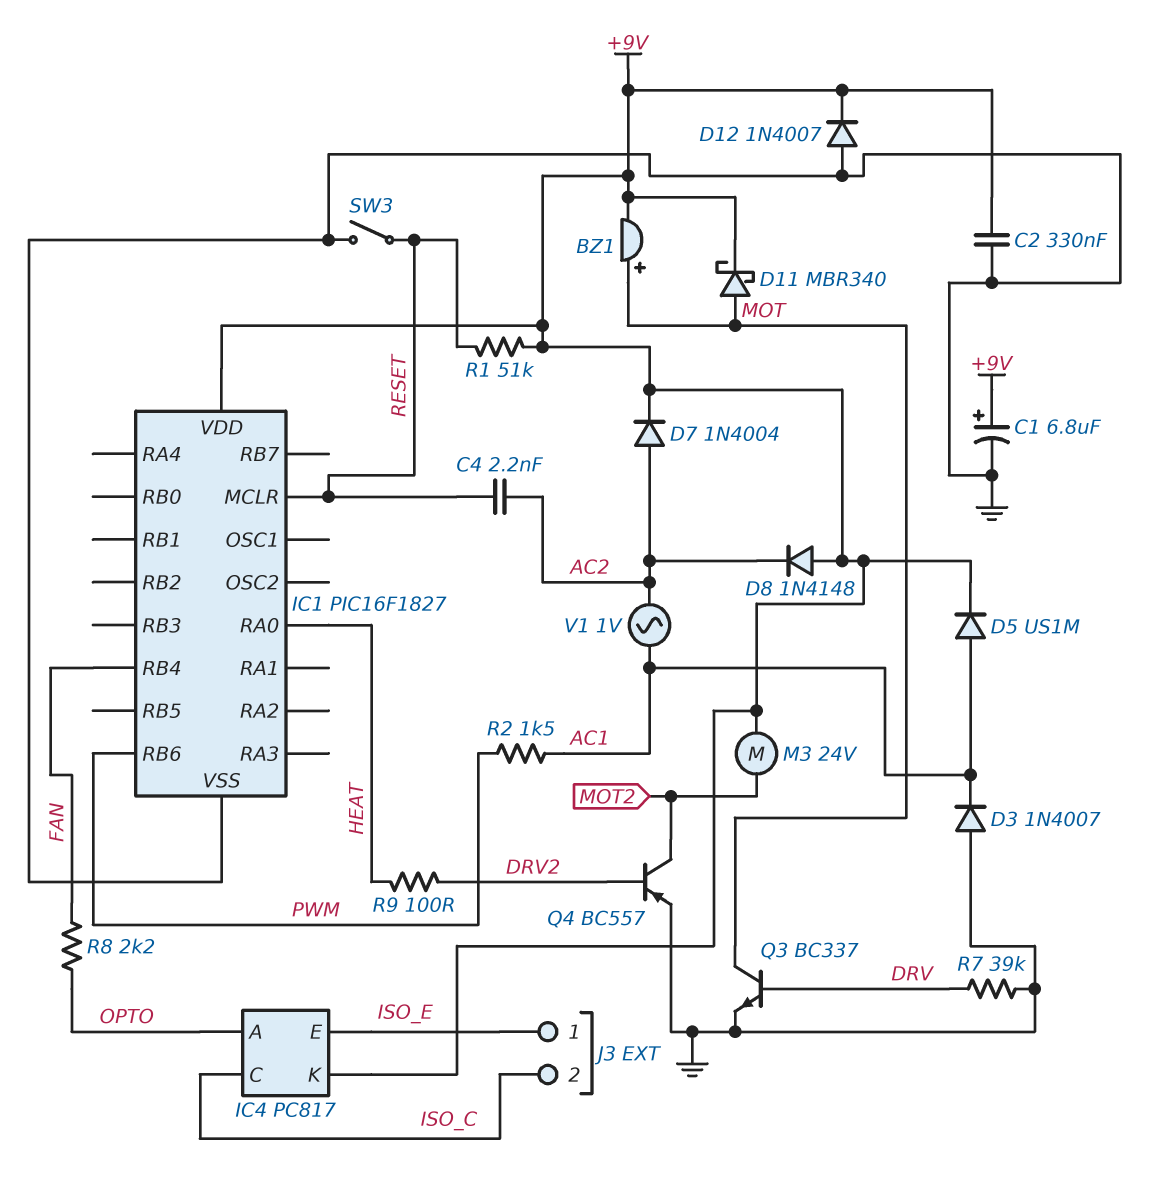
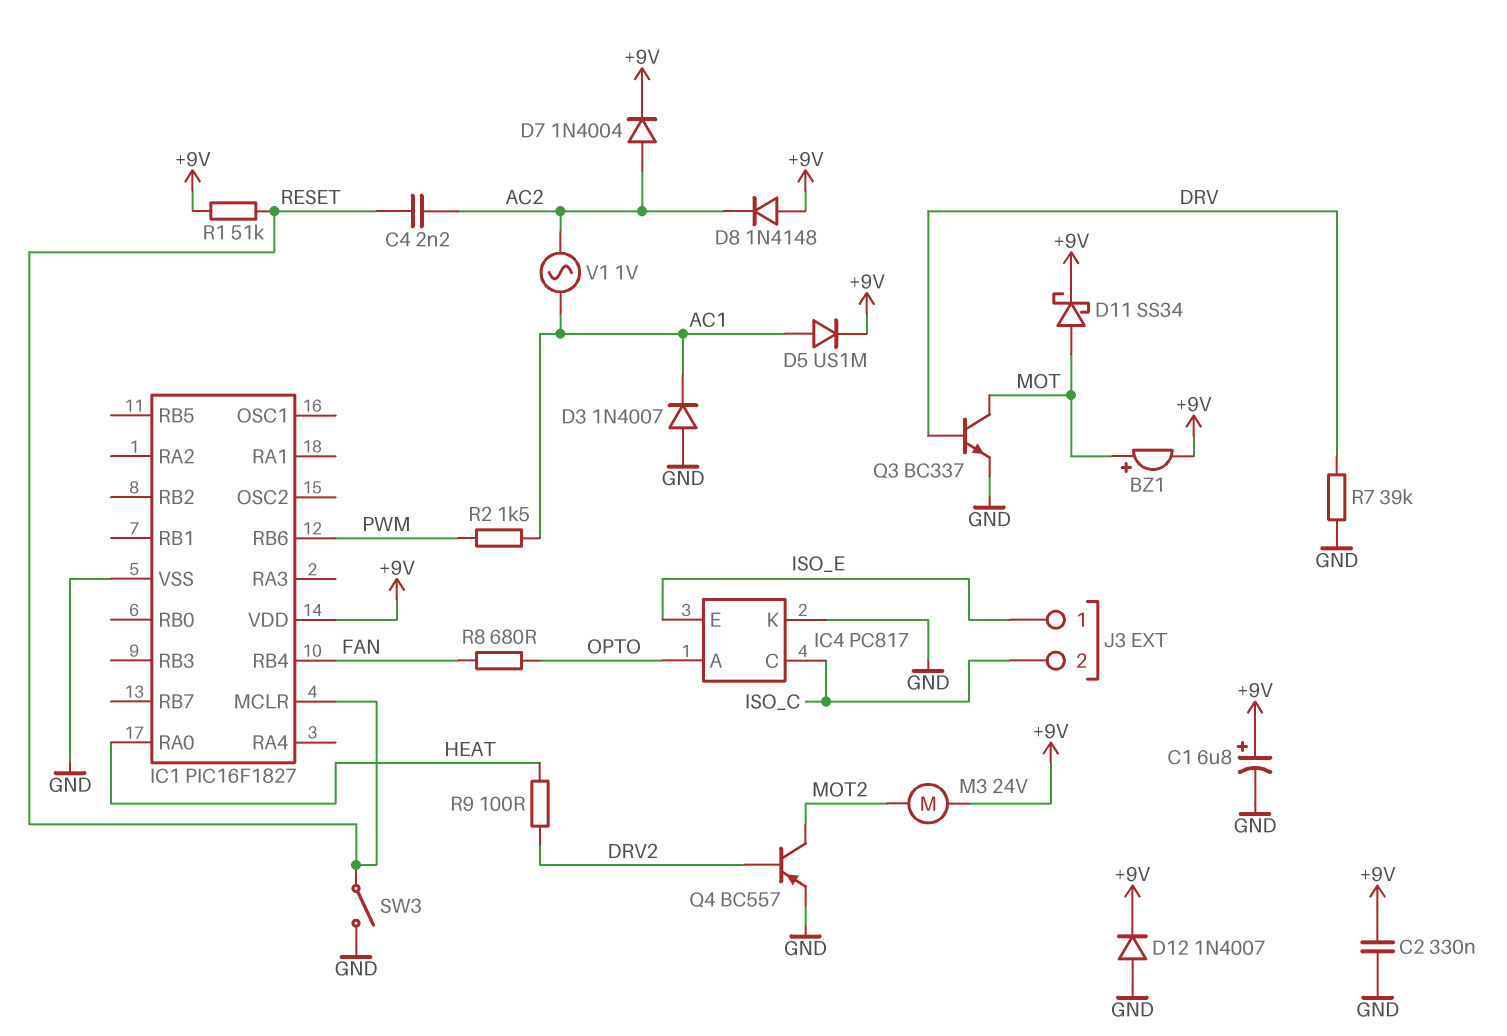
D11: schottky MBR340 (A MOT, K +9V) -> schottky SS34 (A MOT, K +9V)
IC4 pin K: +9V -> GND
R8: 2.2k (FAN, OPTO) -> 680 (FAN, OPTO)

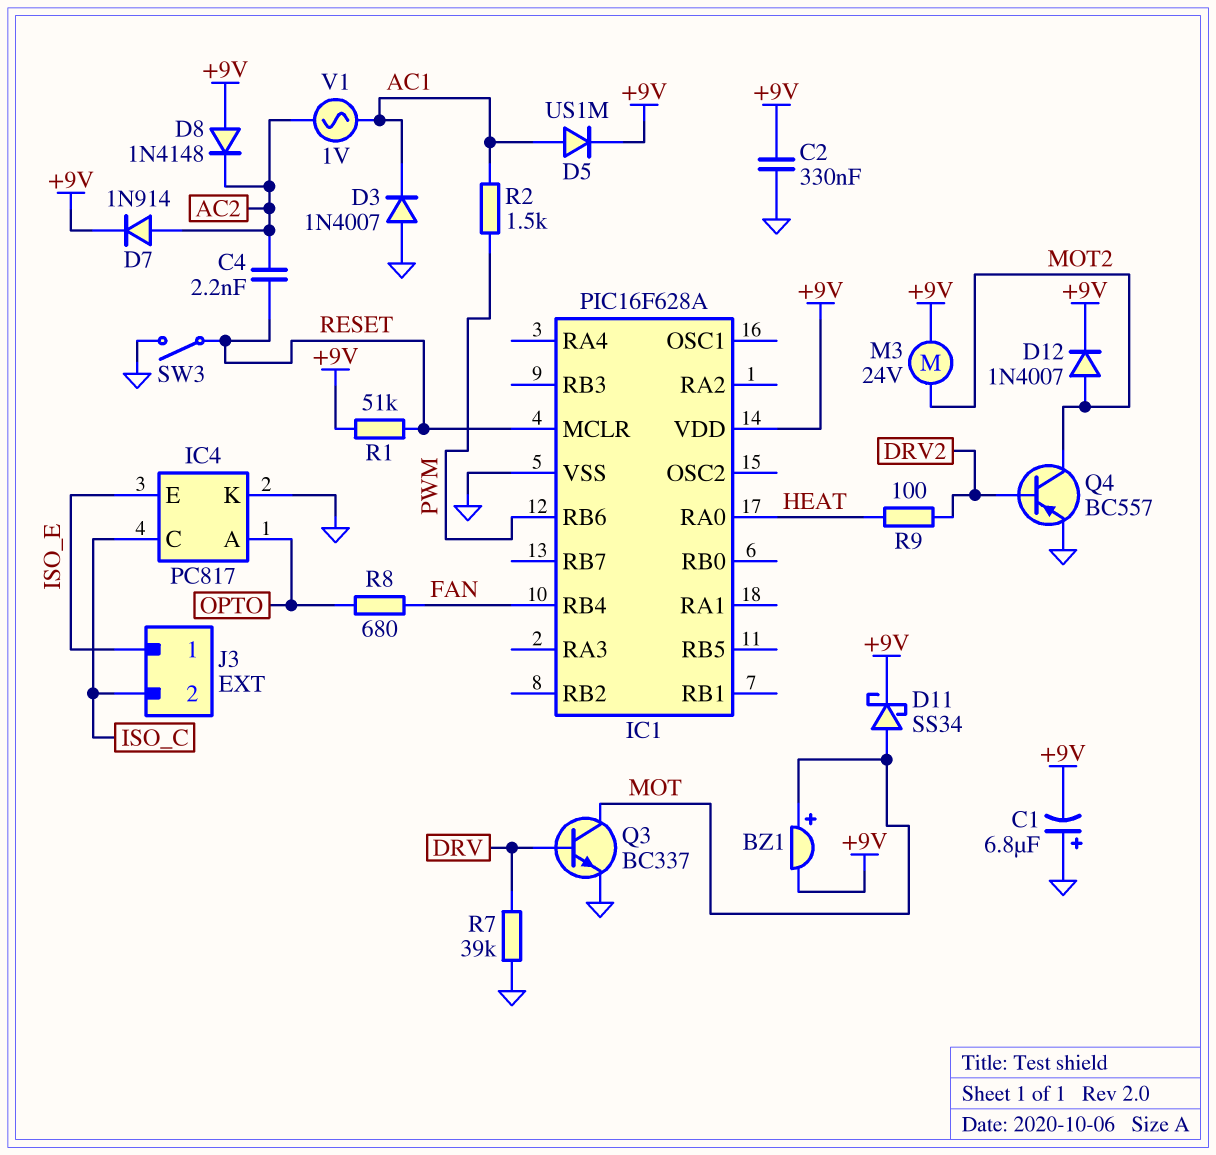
C1: 6.8uF (plus +9V, minus GND) -> 6.8uF (plus GND, minus +9V)
D7: diode 1N4004 (A AC2, K +9V) -> diode 1N914 (A AC2, K +9V)
D12: diode 1N4007 (A GND, K +9V) -> diode 1N4007 (A MOT2, K +9V)
IC1: PIC16F1827 -> PIC16F628A

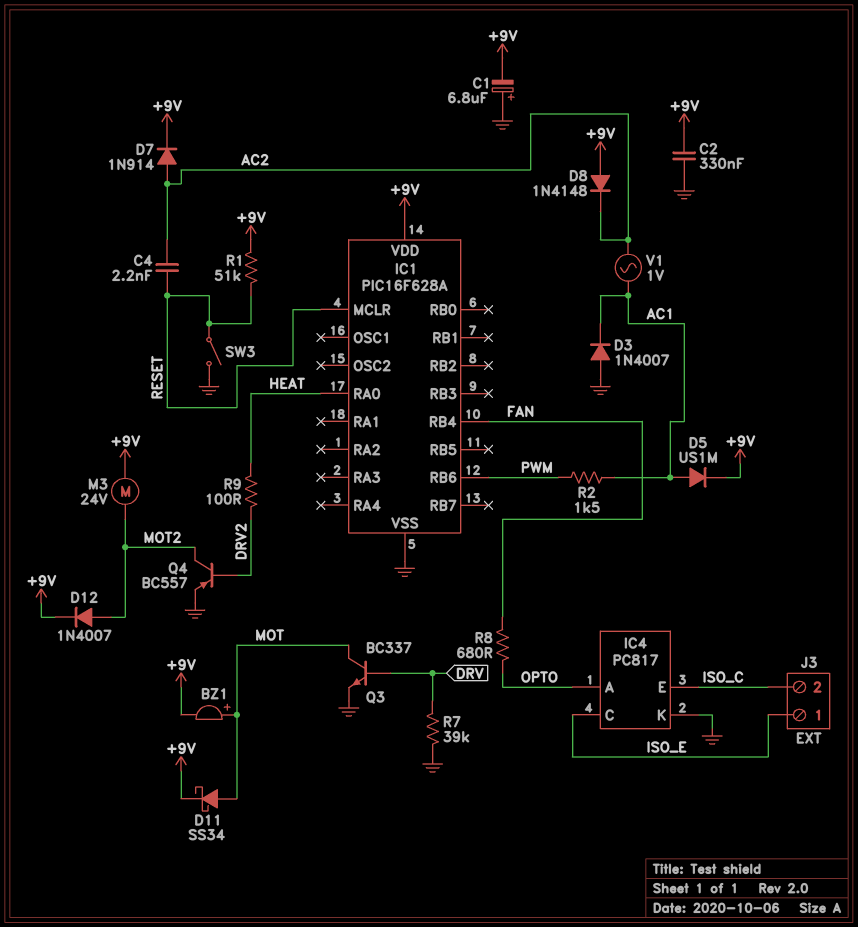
IC4 pin C: ISO_C -> ISO_E
IC4 pin E: ISO_E -> ISO_C

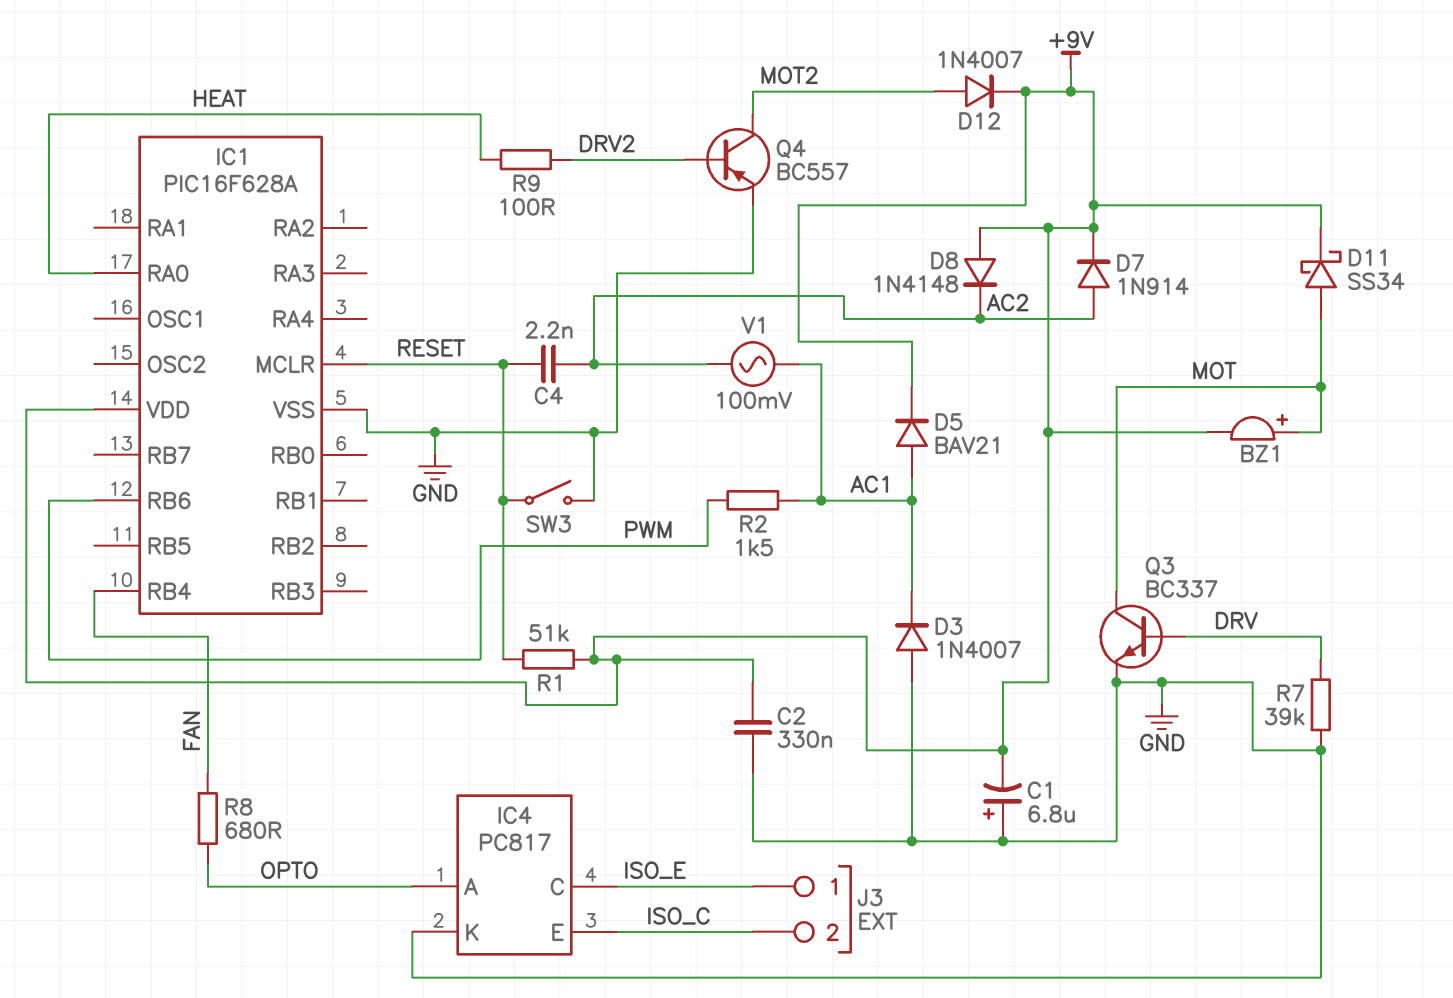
D5: diode US1M (A AC1, K +9V) -> diode BAV21 (A AC1, K +9V)
M3: motor 24V (+9V, MOT2) -> none
V1: AC 1V (AC1, AC2) -> AC 100mV (AC1, AC2)

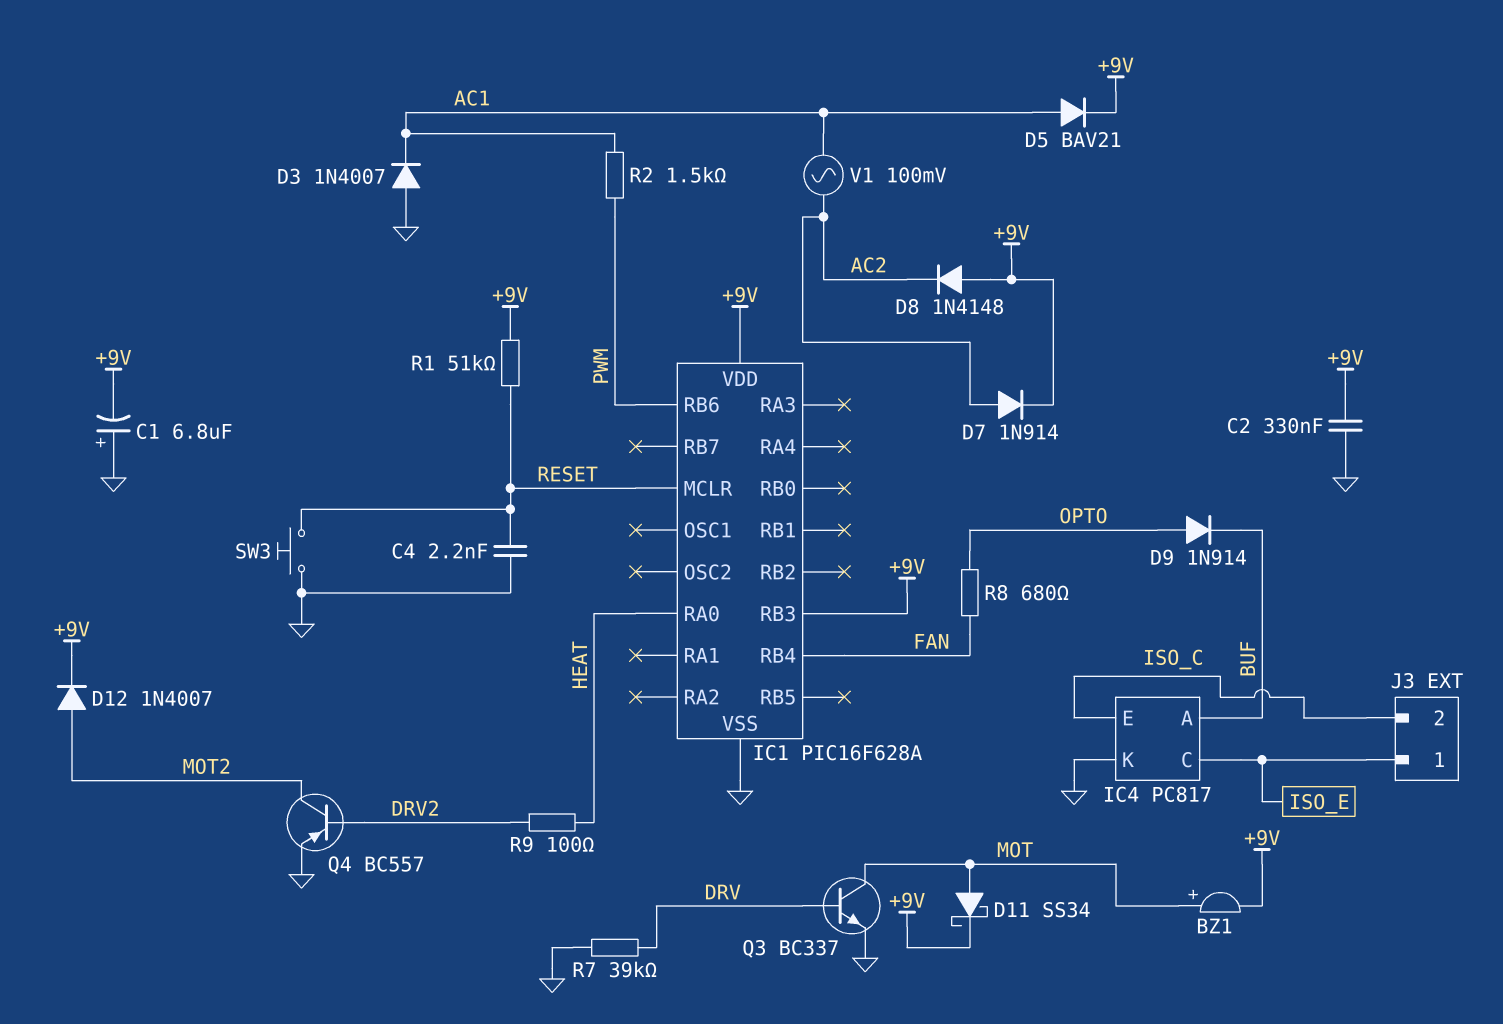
C4: 2.2nF (AC2, RESET) -> 2.2nF (GND, RESET)
D9: none -> diode 1N914 (A OPTO, K BUF)
IC1 pin RB3: none -> +9V
IC4 pin A: OPTO -> BUF
SW3: switch (GND, RESET) -> button (GND, RESET)

